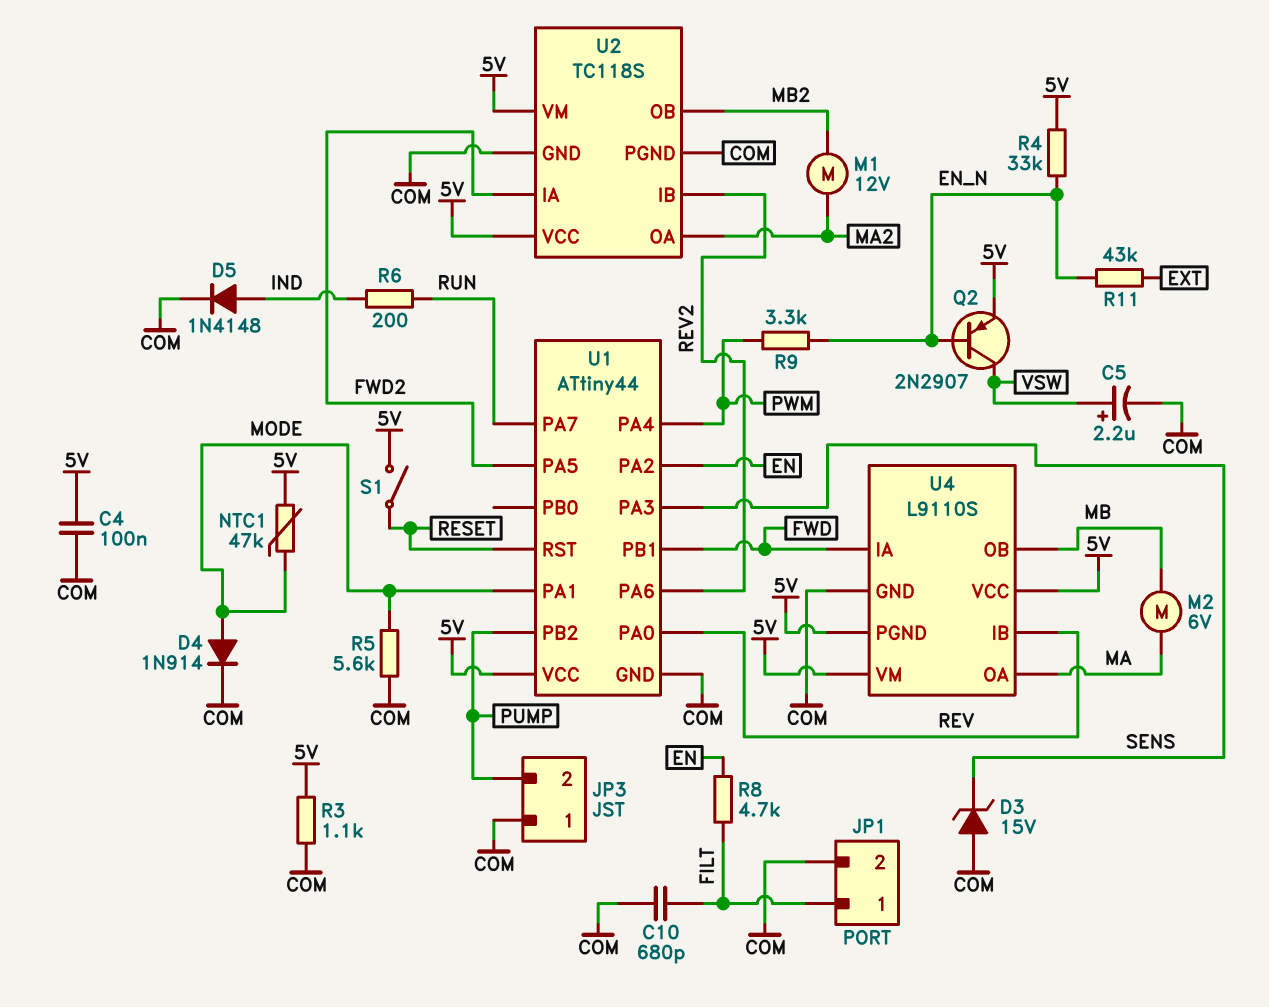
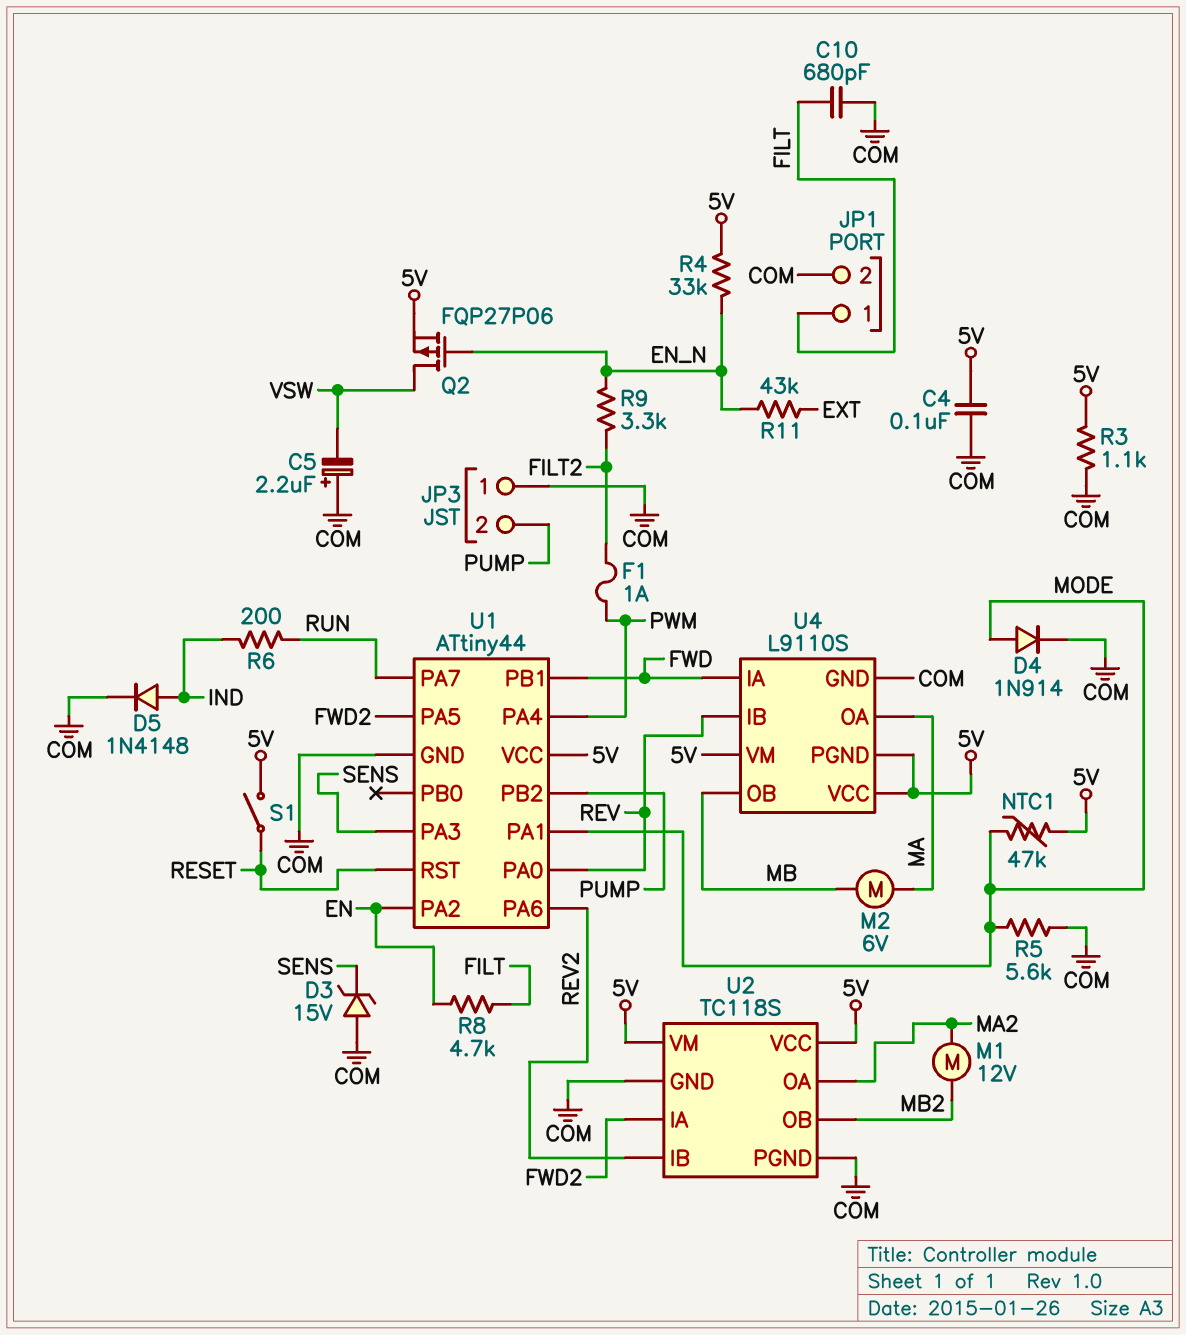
C5: 2.2uF (plus VSW, minus COM) -> 2.2uF (plus COM, minus VSW)
F1: none -> 1A (FILT2, PWM)
Q2: PNP 2N2907 (B EN_N, C VSW, E 5V) -> PMOS FQP27P06 (G EN_N, D VSW, S 5V)
R9: 3.3k (EN_N, PWM) -> 3.3k (EN_N, FILT2)

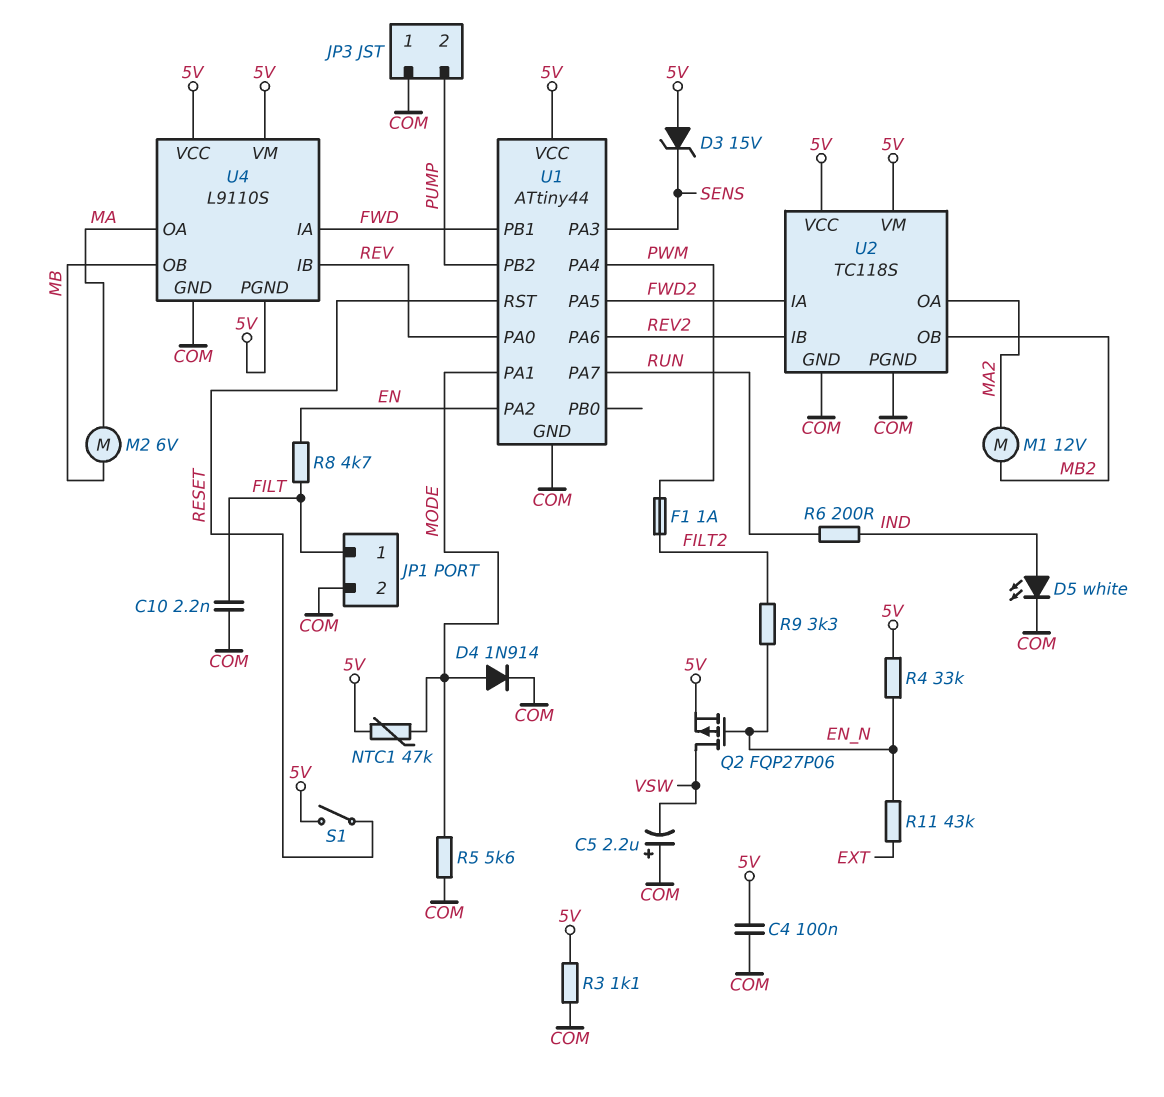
C10: 680pF (COM, FILT) -> 2.2nF (COM, FILT)
D3: zener 15V (A COM, K SENS) -> zener 15V (A 5V, K SENS)
D5: diode 1N4148 (A IND, K COM) -> LED white (A IND, K COM)

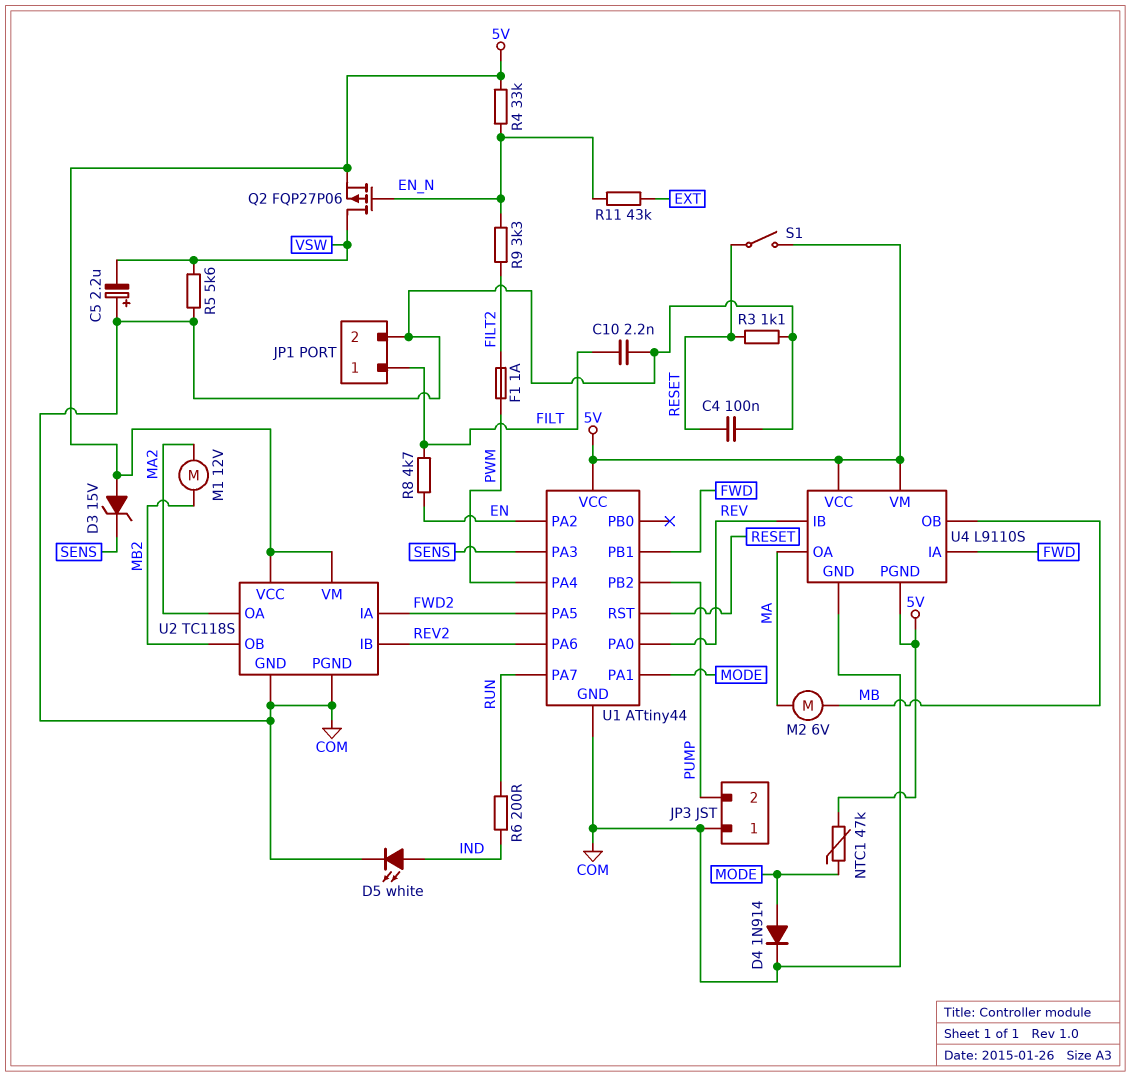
C4: 100nF (5V, COM) -> 100nF (COM, RESET)
R3: 1.1k (5V, COM) -> 1.1k (COM, RESET)
R5: 5.6k (COM, MODE) -> 5.6k (COM, VSW)

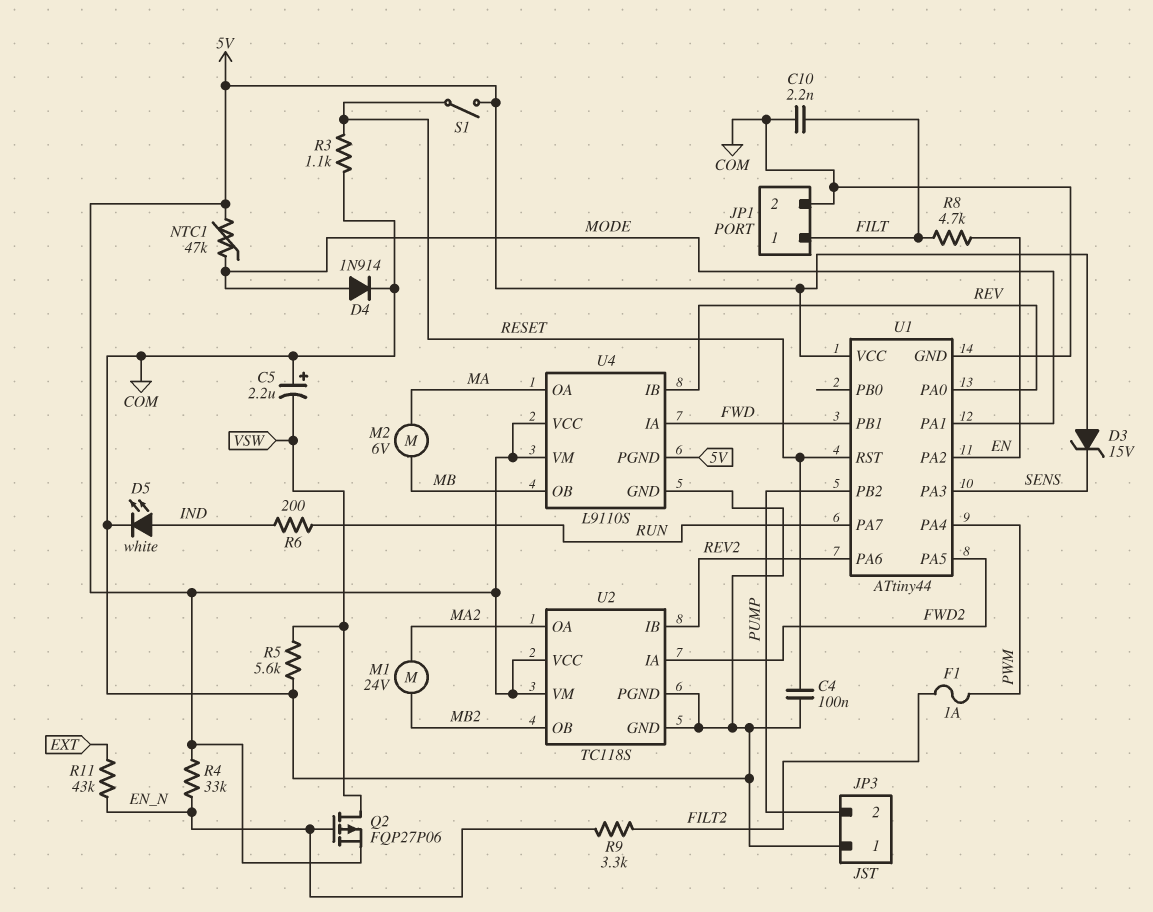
M1: motor 12V (MA2, MB2) -> motor 24V (MA2, MB2)

